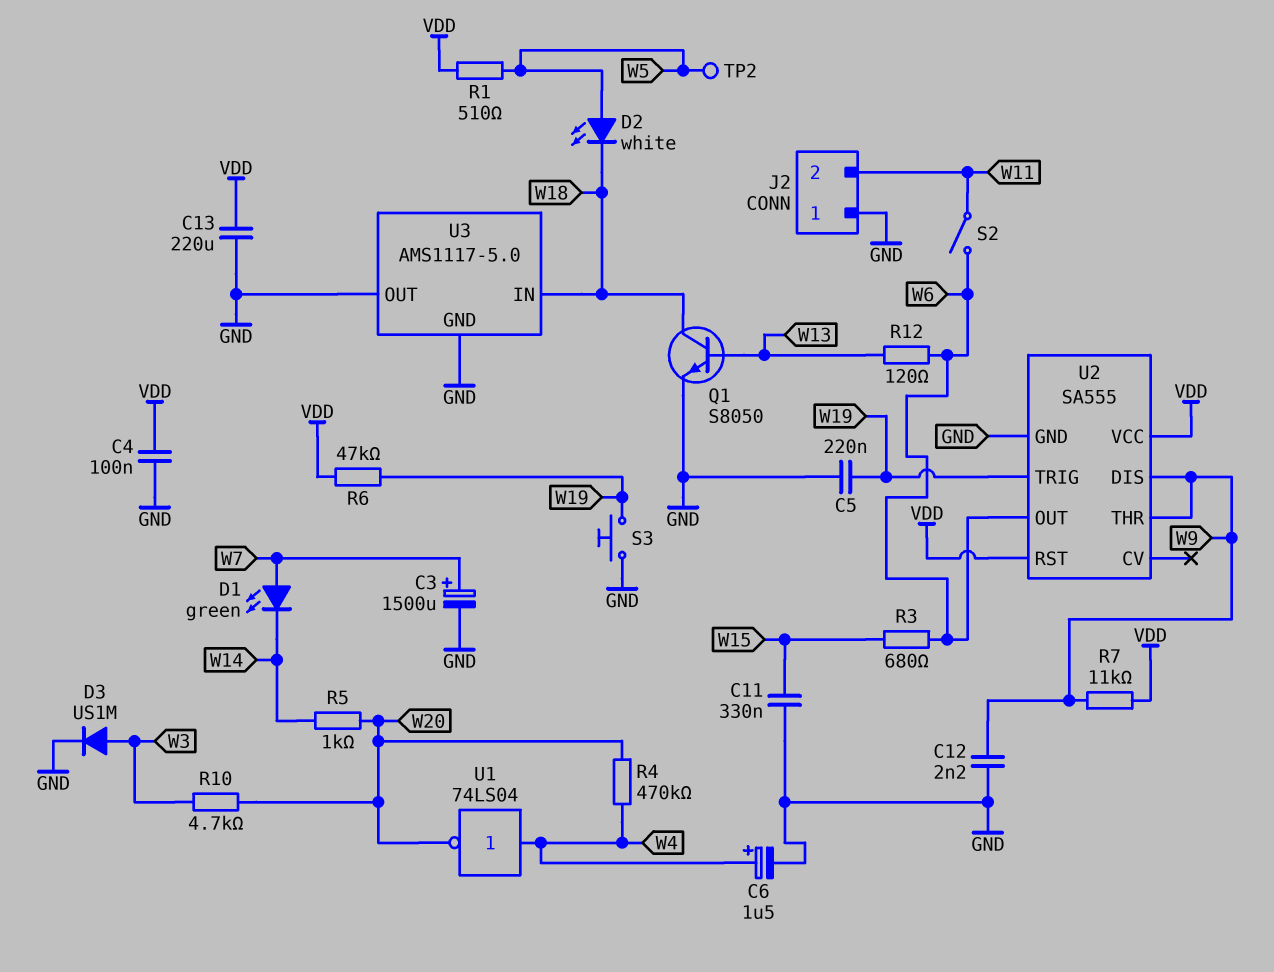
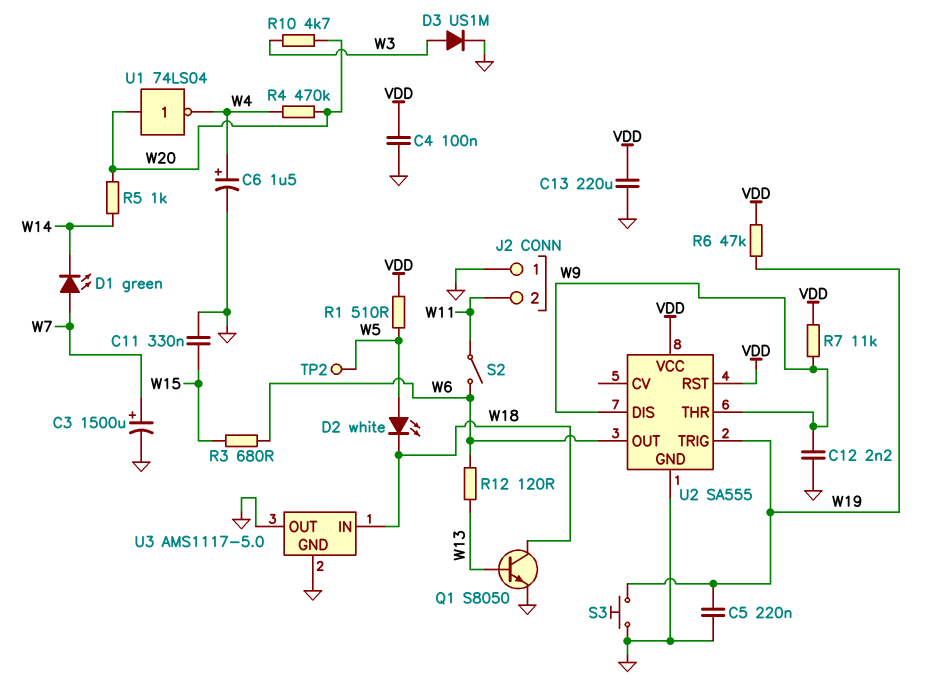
U1: NOT 74LS04 (in W4, out W20) -> NOT 74LS04 (in W20, out W4)

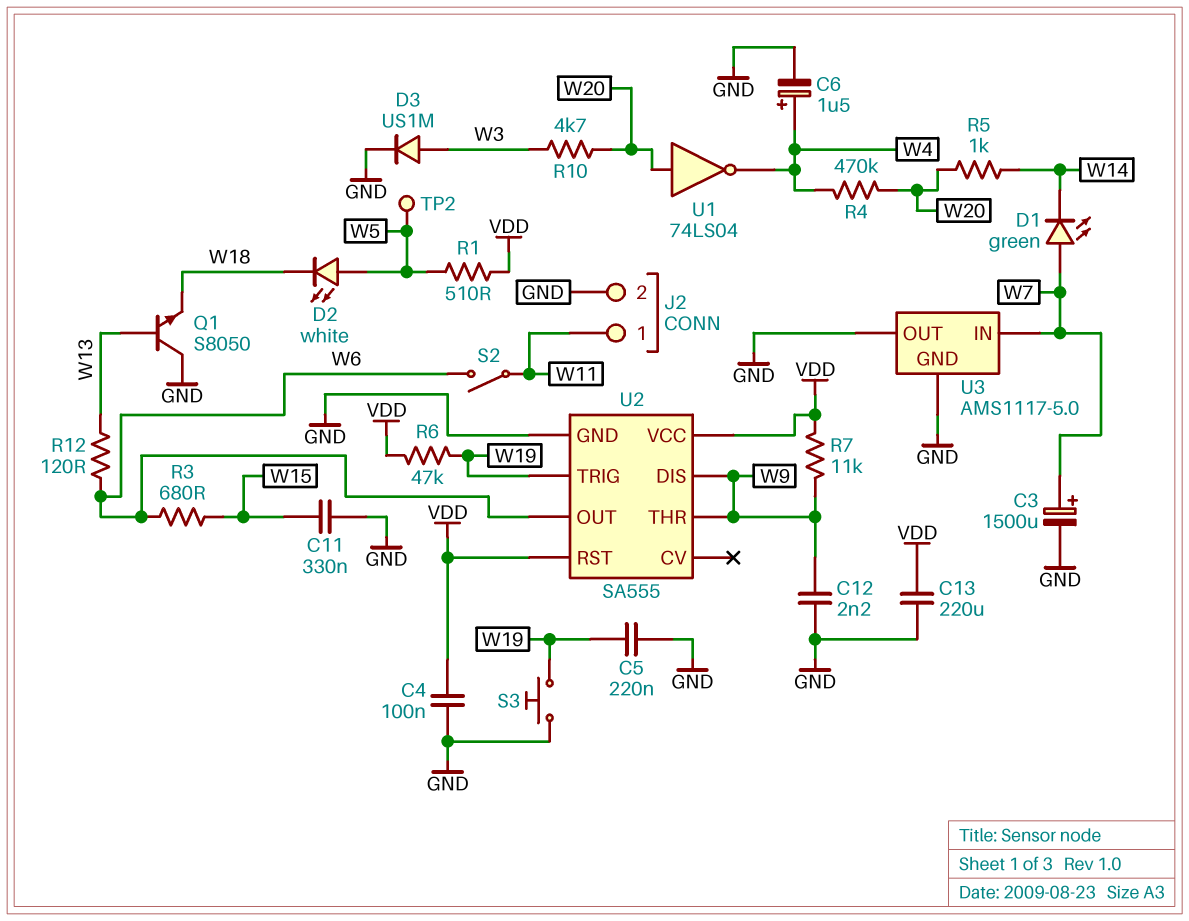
J2 pin 1: GND -> W11
J2 pin 2: W11 -> GND
Q1: NPN S8050 (B W13, C W18, E GND) -> NPN S8050 (B W13, C GND, E W18)
U3 pin IN: W18 -> W7

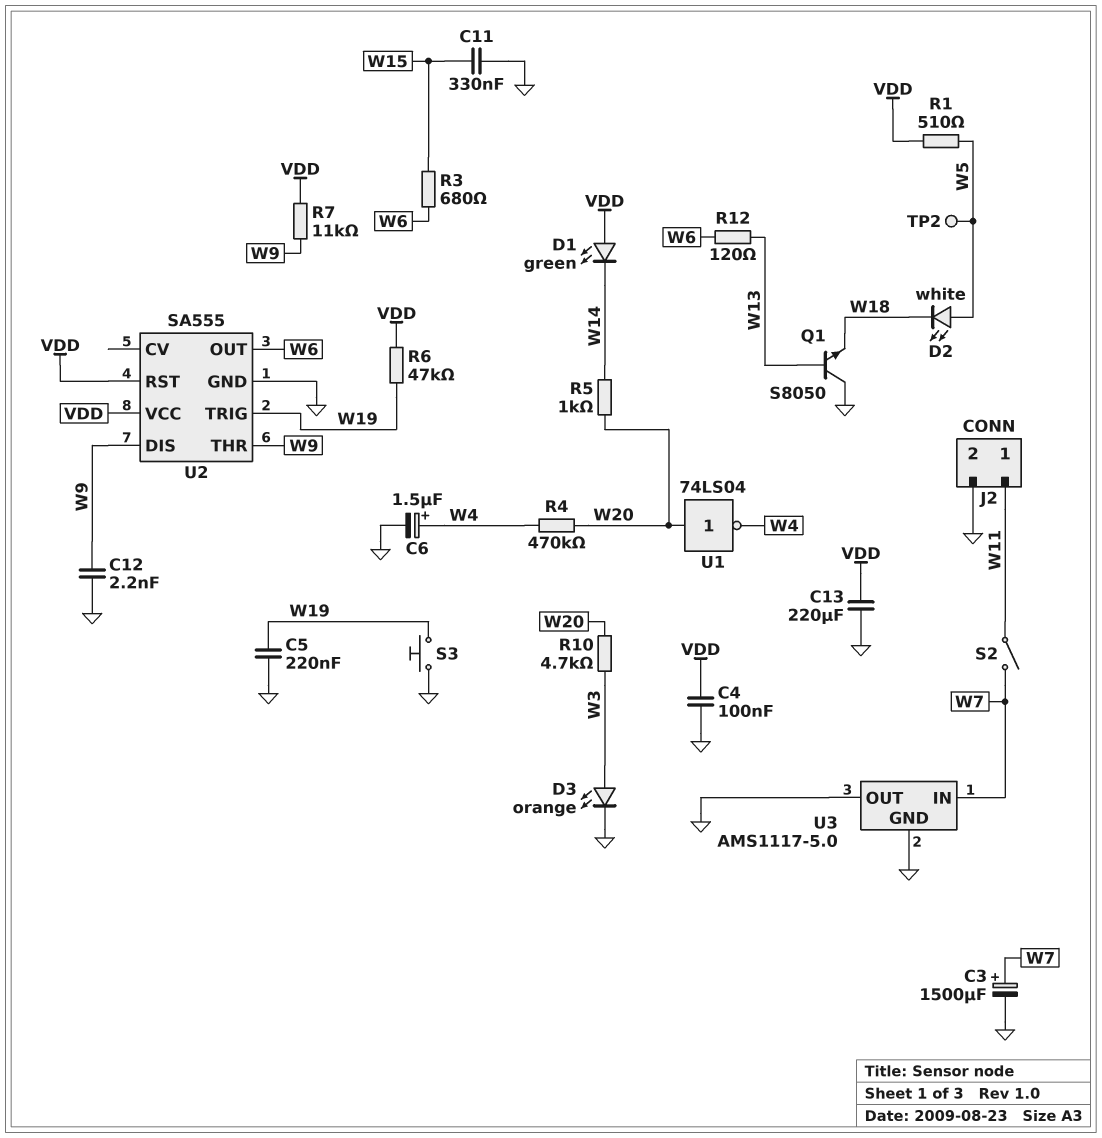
D1: LED green (A W7, K W14) -> LED green (A VDD, K W14)
D3: diode US1M (A W3, K GND) -> LED orange (A W3, K GND)
S2: switch (W6, W11) -> switch (W7, W11)

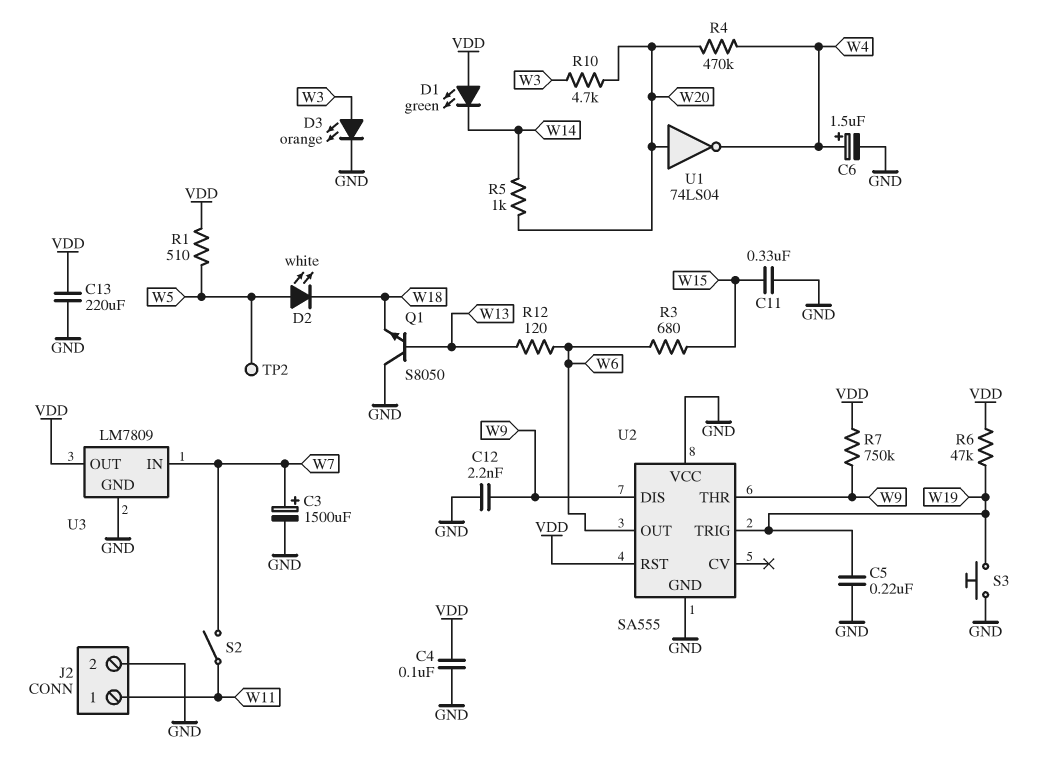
R7: 11k (VDD, W9) -> 750k (VDD, W9)
U2 pin VCC: VDD -> GND
U3: AMS1117-5.0 -> LM7809
U3 pin OUT: GND -> VDD

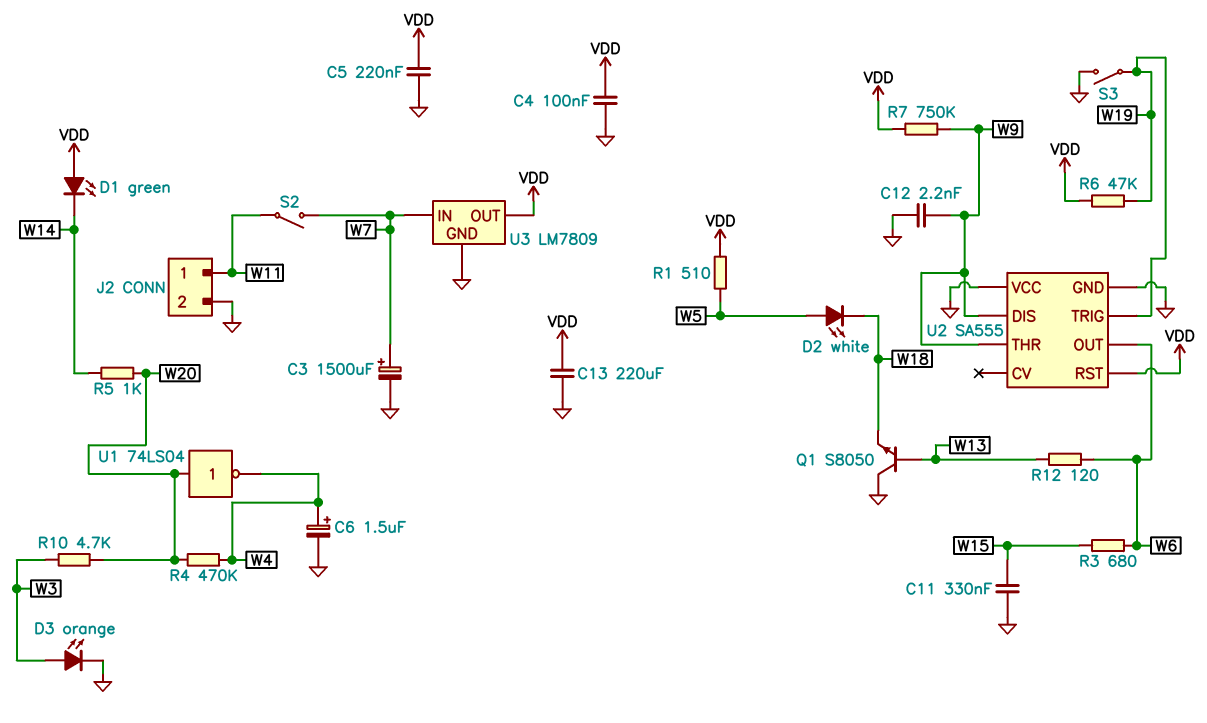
C5: 220nF (GND, W19) -> 220nF (GND, VDD)
S3: button (GND, W19) -> switch (GND, W19)
TP2: test point (W5) -> none

